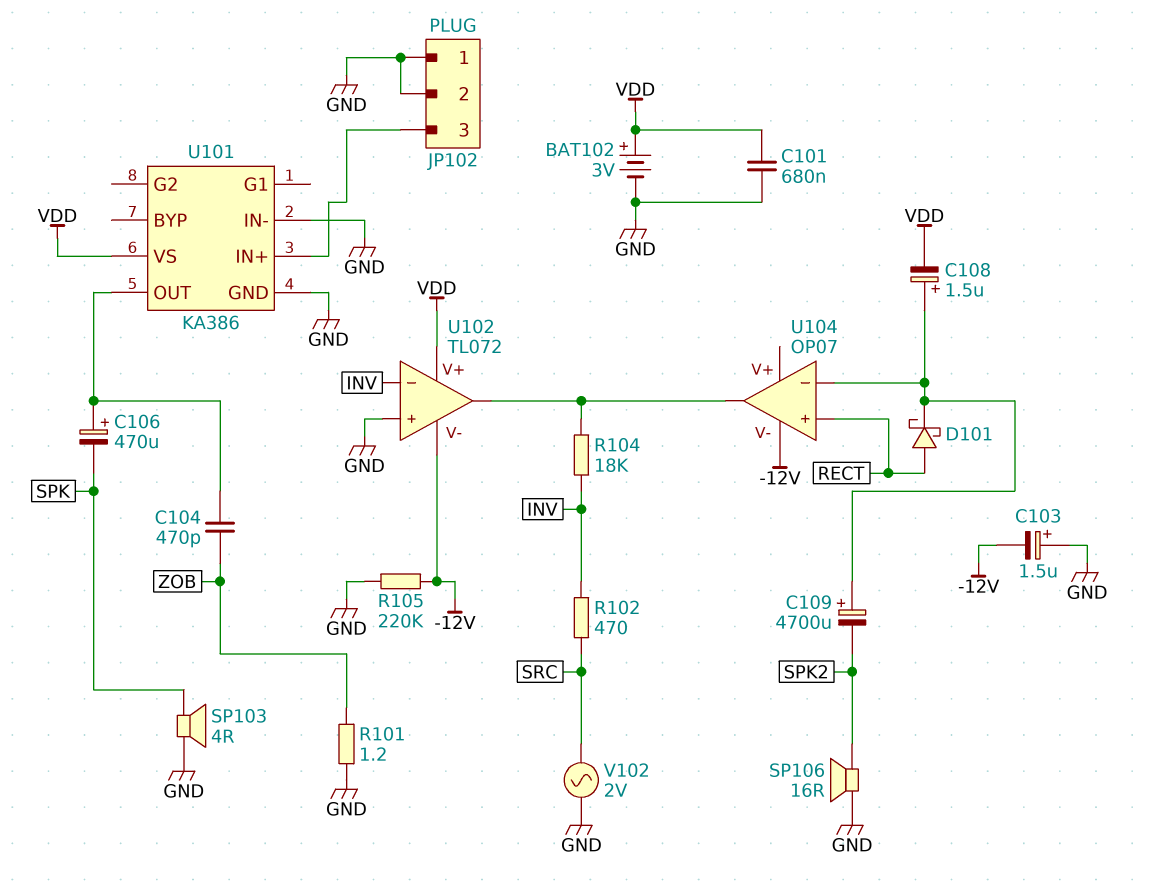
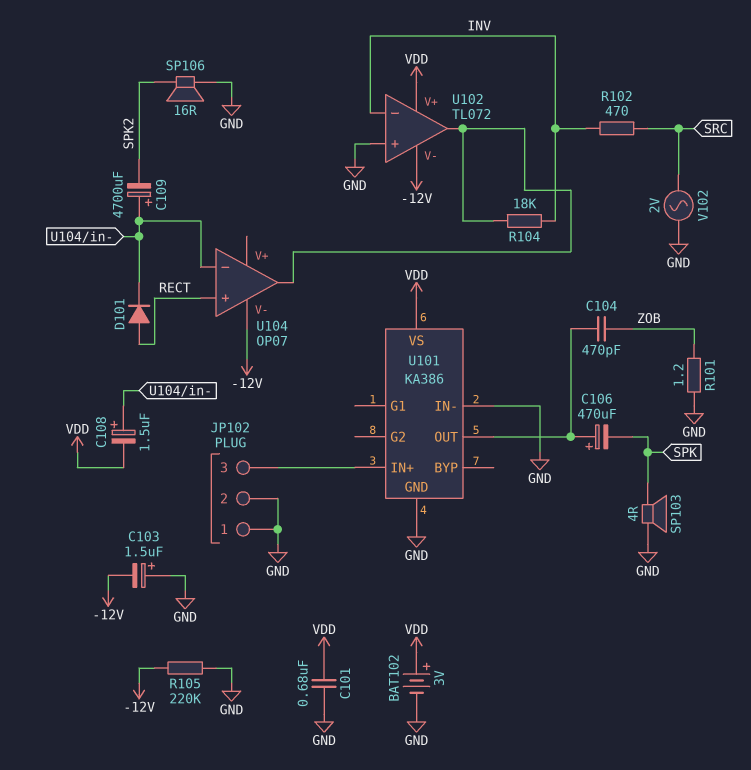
D101: schottky (A RECT, K U104/in-) -> diode (A RECT, K U104/in-)

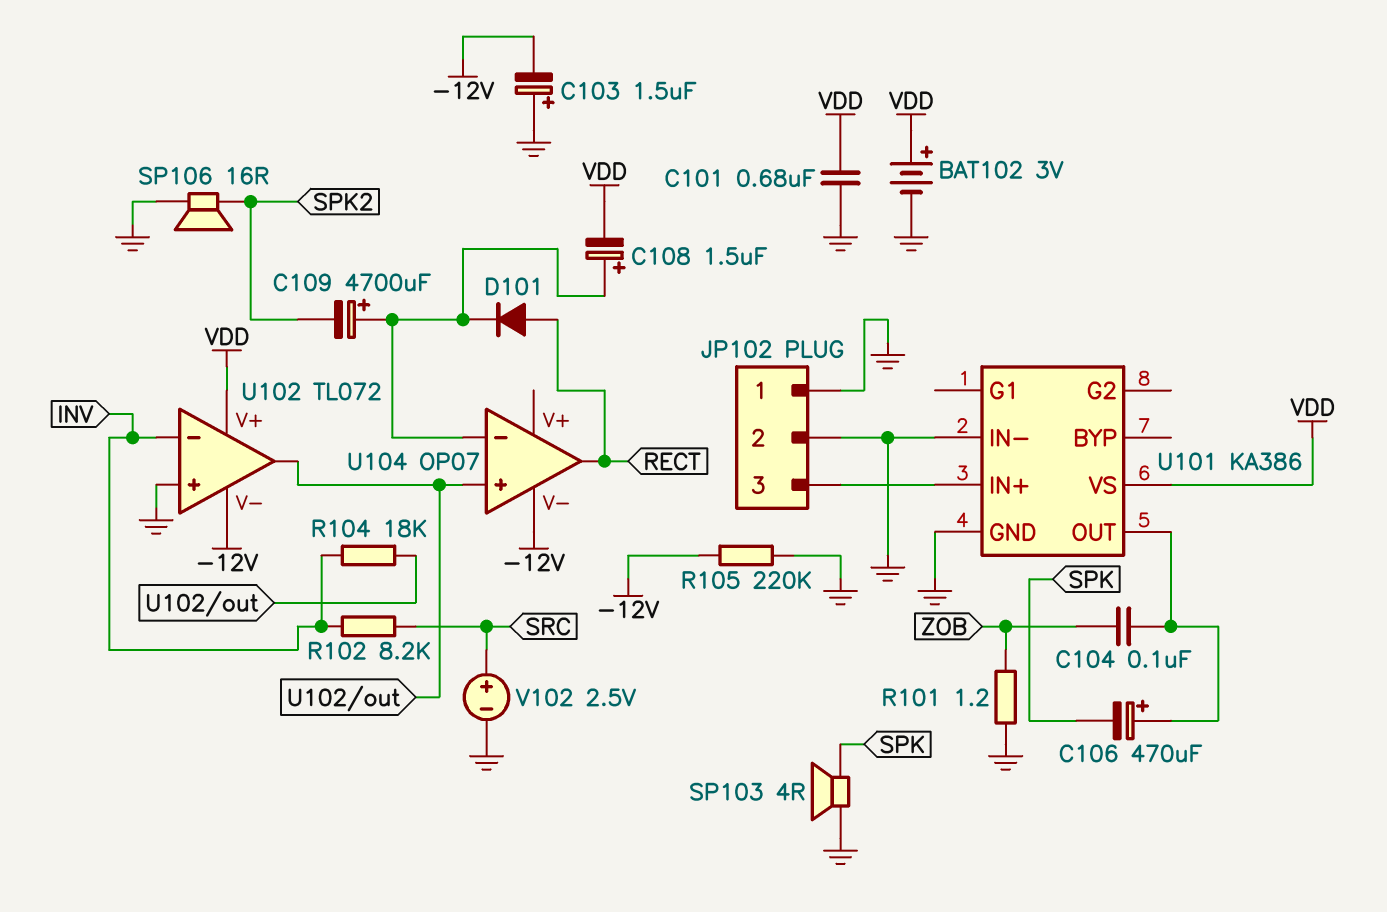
C104: 470pF (U101/OUT, ZOB) -> 100nF (U101/OUT, ZOB)
R102: 470 (INV, SRC) -> 8.2k (INV, SRC)
U104 pin in+: RECT -> U102/out
U104 pin out: U102/out -> RECT
V102: AC 2V (GND, SRC) -> 2.5V (plus SRC, minus GND)

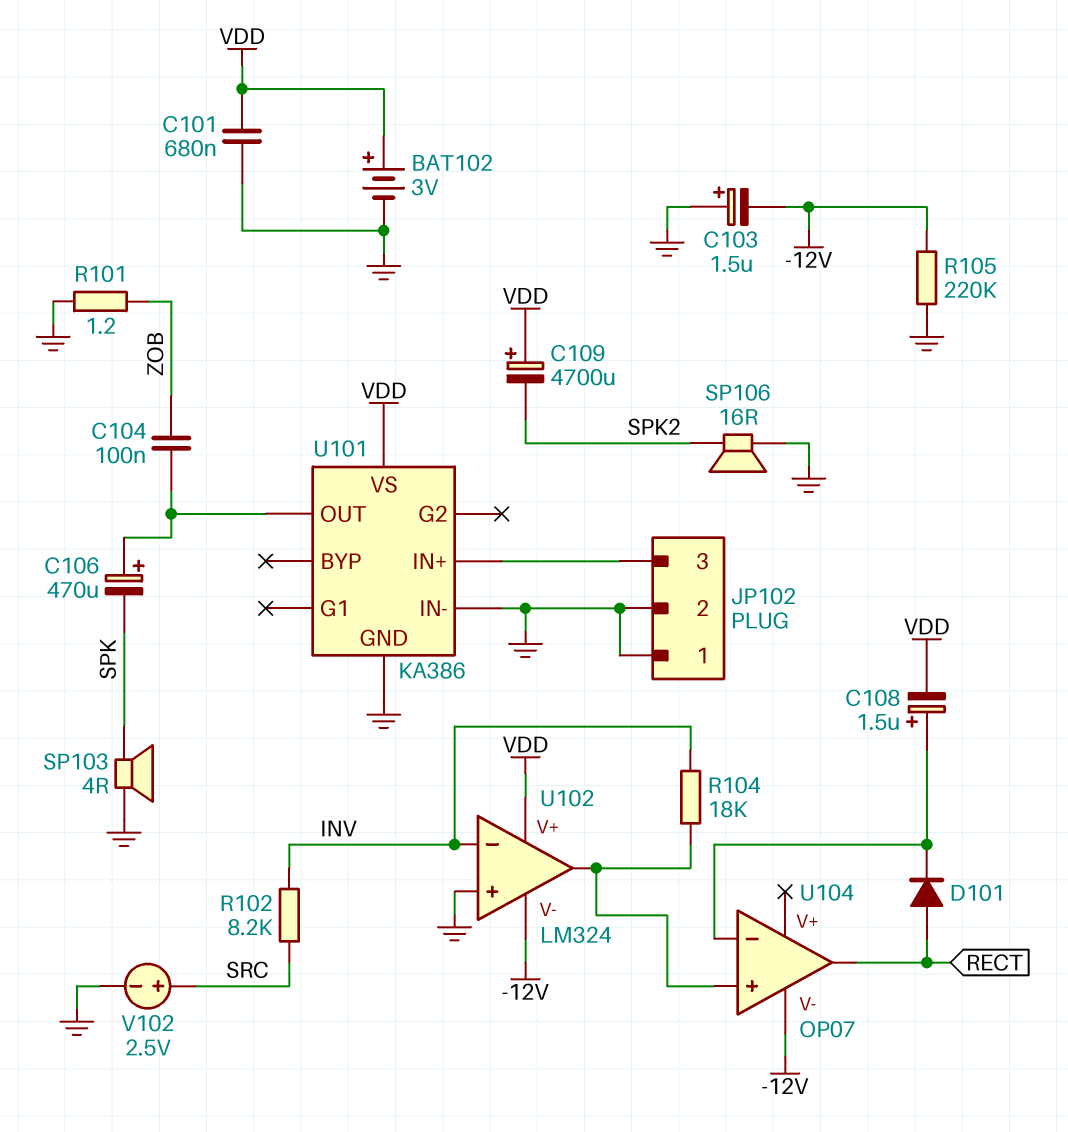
C109: 4700uF (plus U104/in-, minus SPK2) -> 4700uF (plus VDD, minus SPK2)
U102: TL072 -> LM324

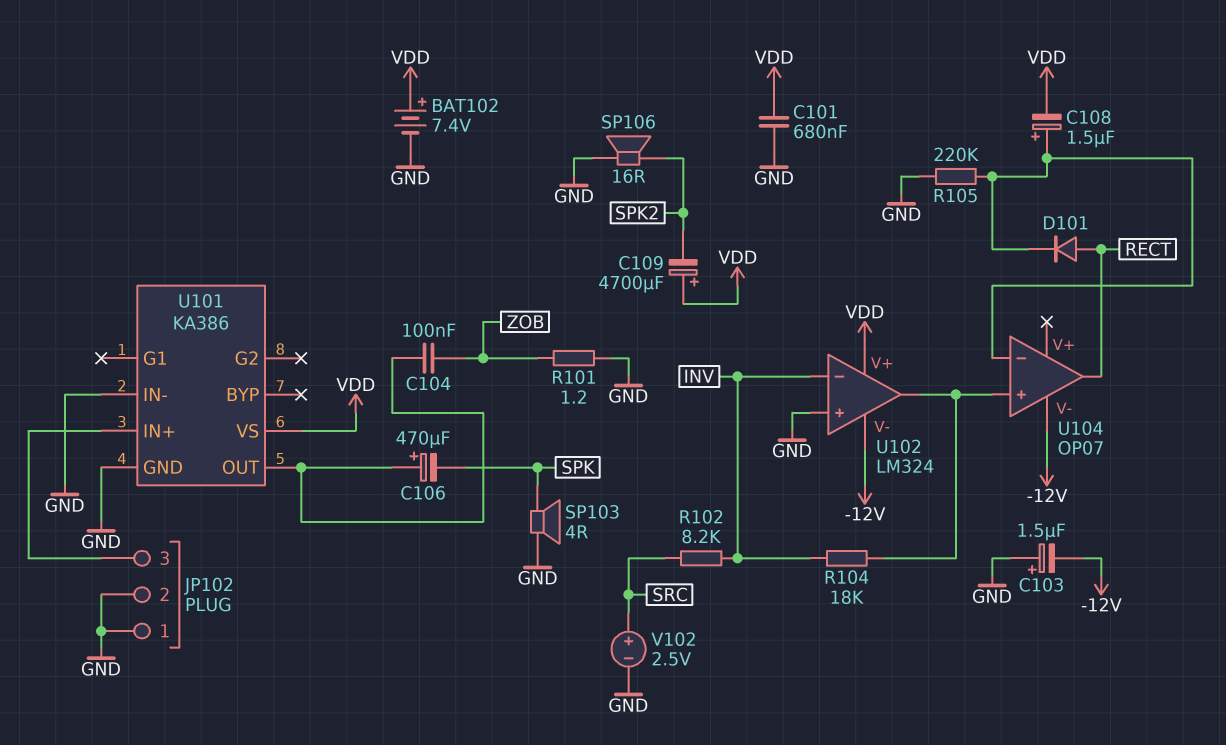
BAT102: 3V (plus VDD, minus GND) -> 7.4V (plus VDD, minus GND)
R105: 220k (-12V, GND) -> 220k (GND, U104/in-)

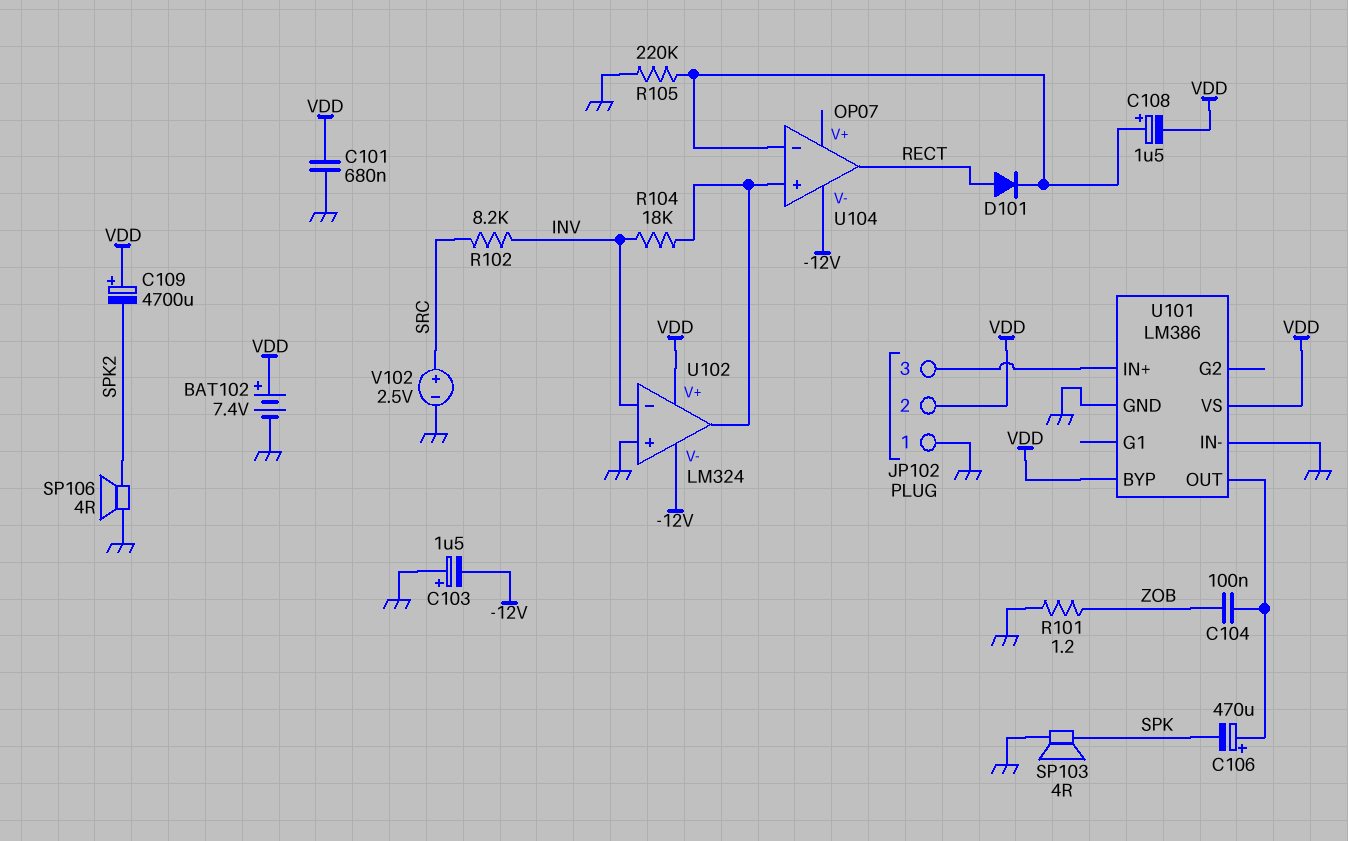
JP102 pin 2: GND -> VDD
SP106: speaker 16R (GND, SPK2) -> speaker 4R (GND, SPK2)
U101: KA386 -> LM386
U101 pin BYP: none -> VDD

